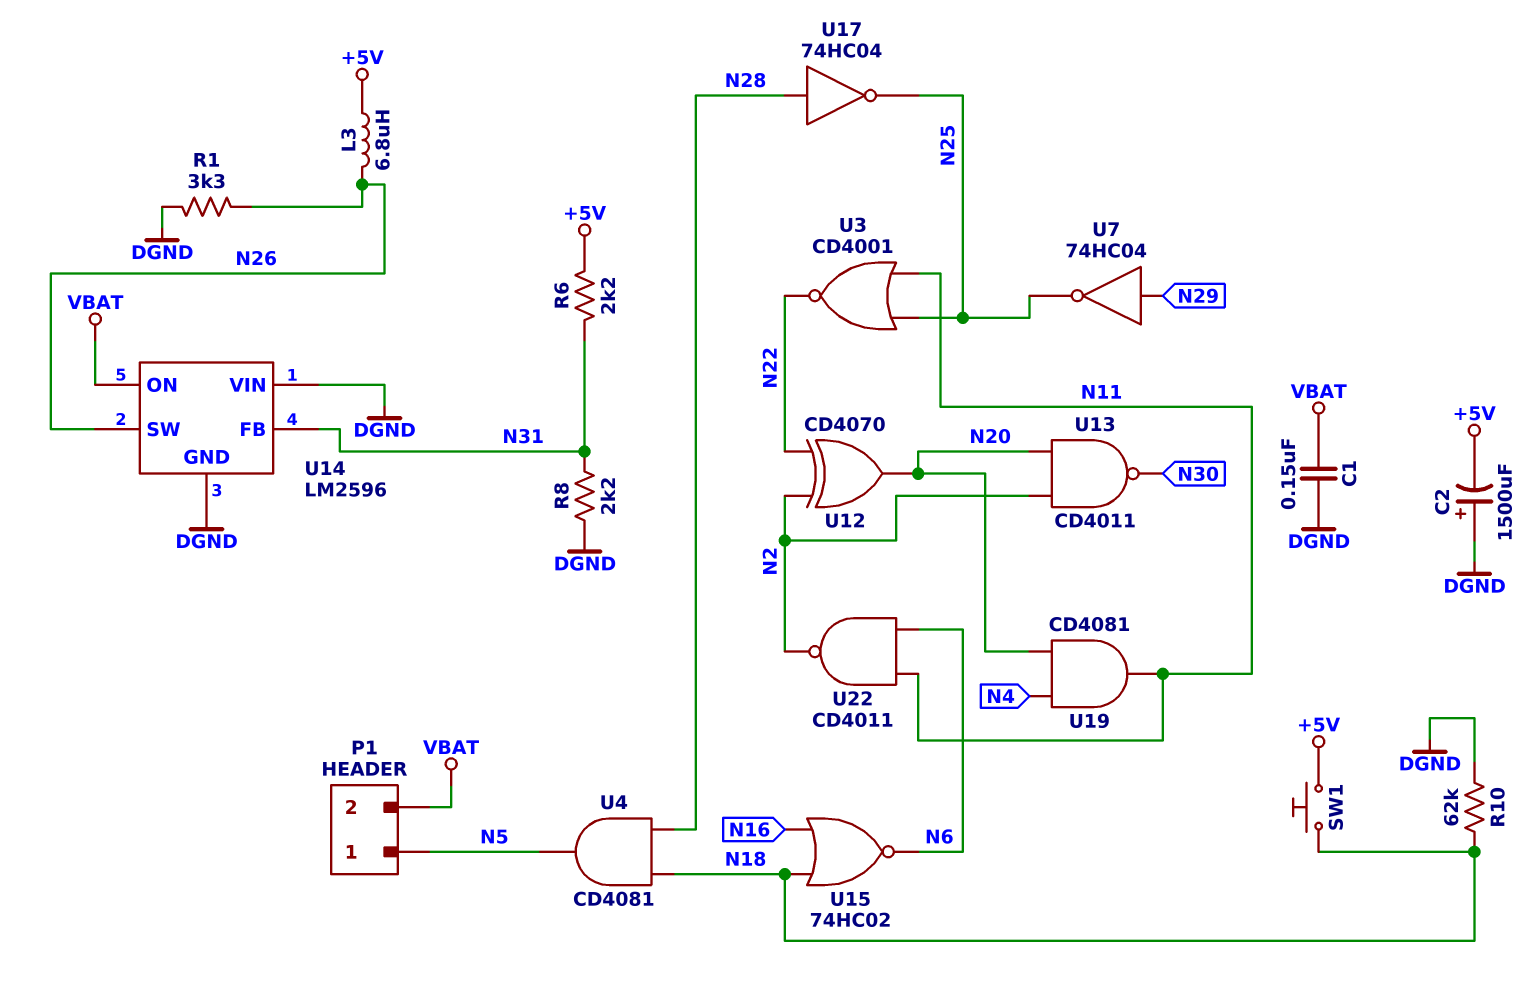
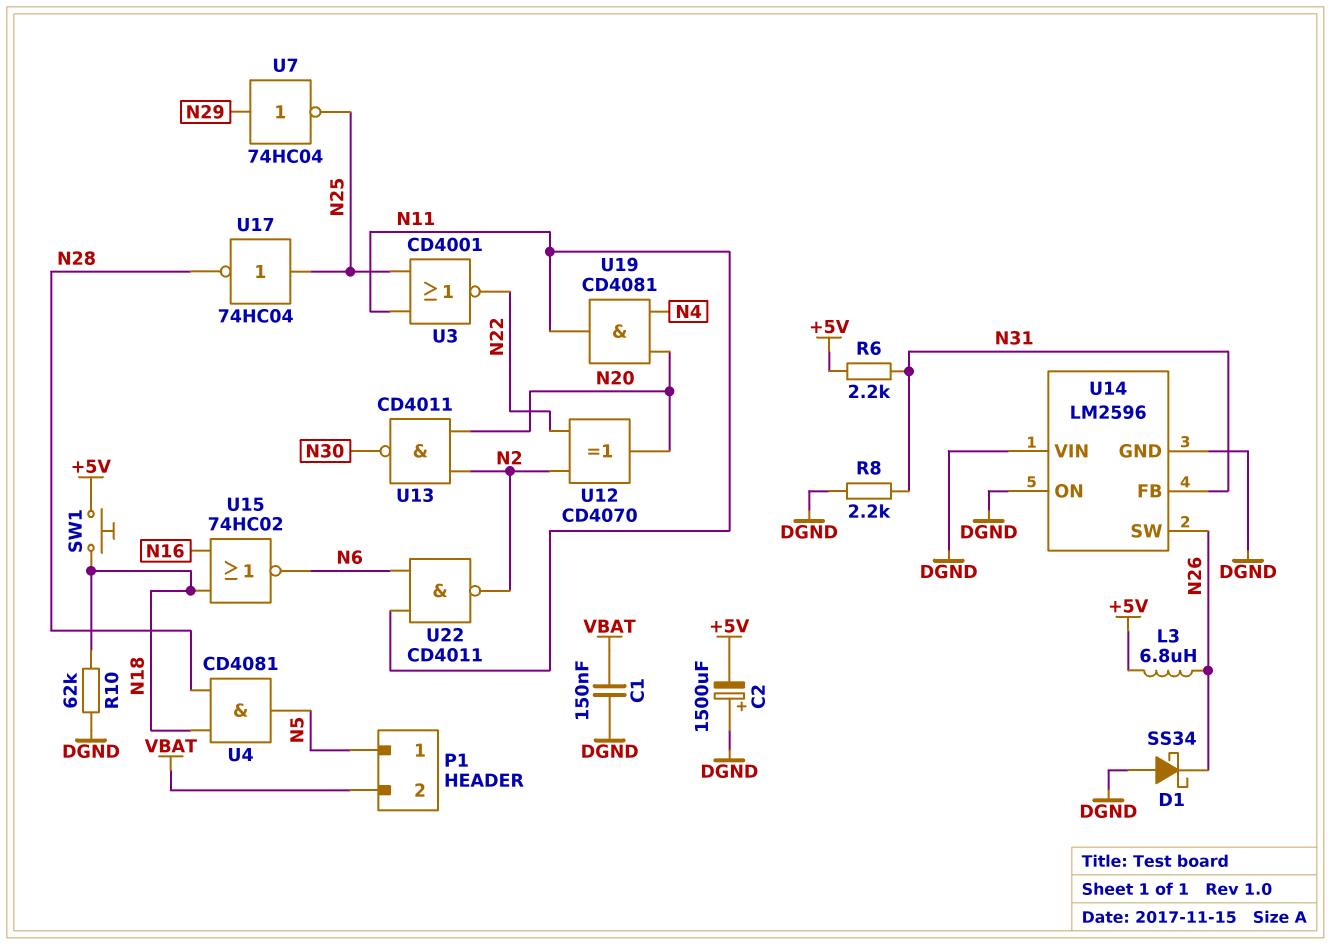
D1: none -> schottky SS34 (A DGND, K N26)
R1: 3.3k (DGND, N26) -> none
U14 pin ON: VBAT -> DGND
U17: NOT 74HC04 (in N28, out N25) -> NOT 74HC04 (in N25, out N28)

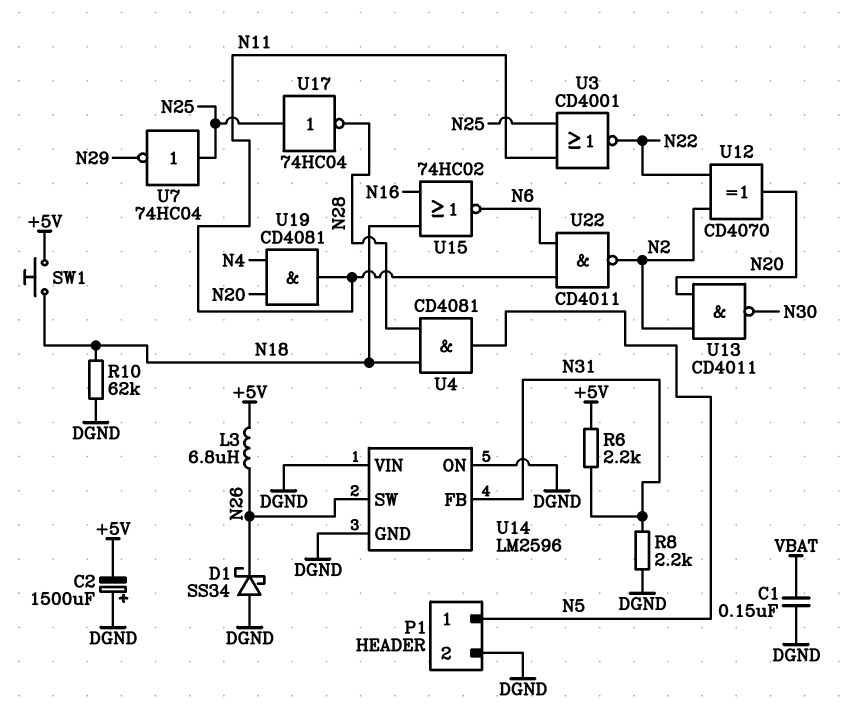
P1 pin 2: VBAT -> DGND
U7: NOT 74HC04 (in N29, out N25) -> NOT 74HC04 (in N25, out N29)

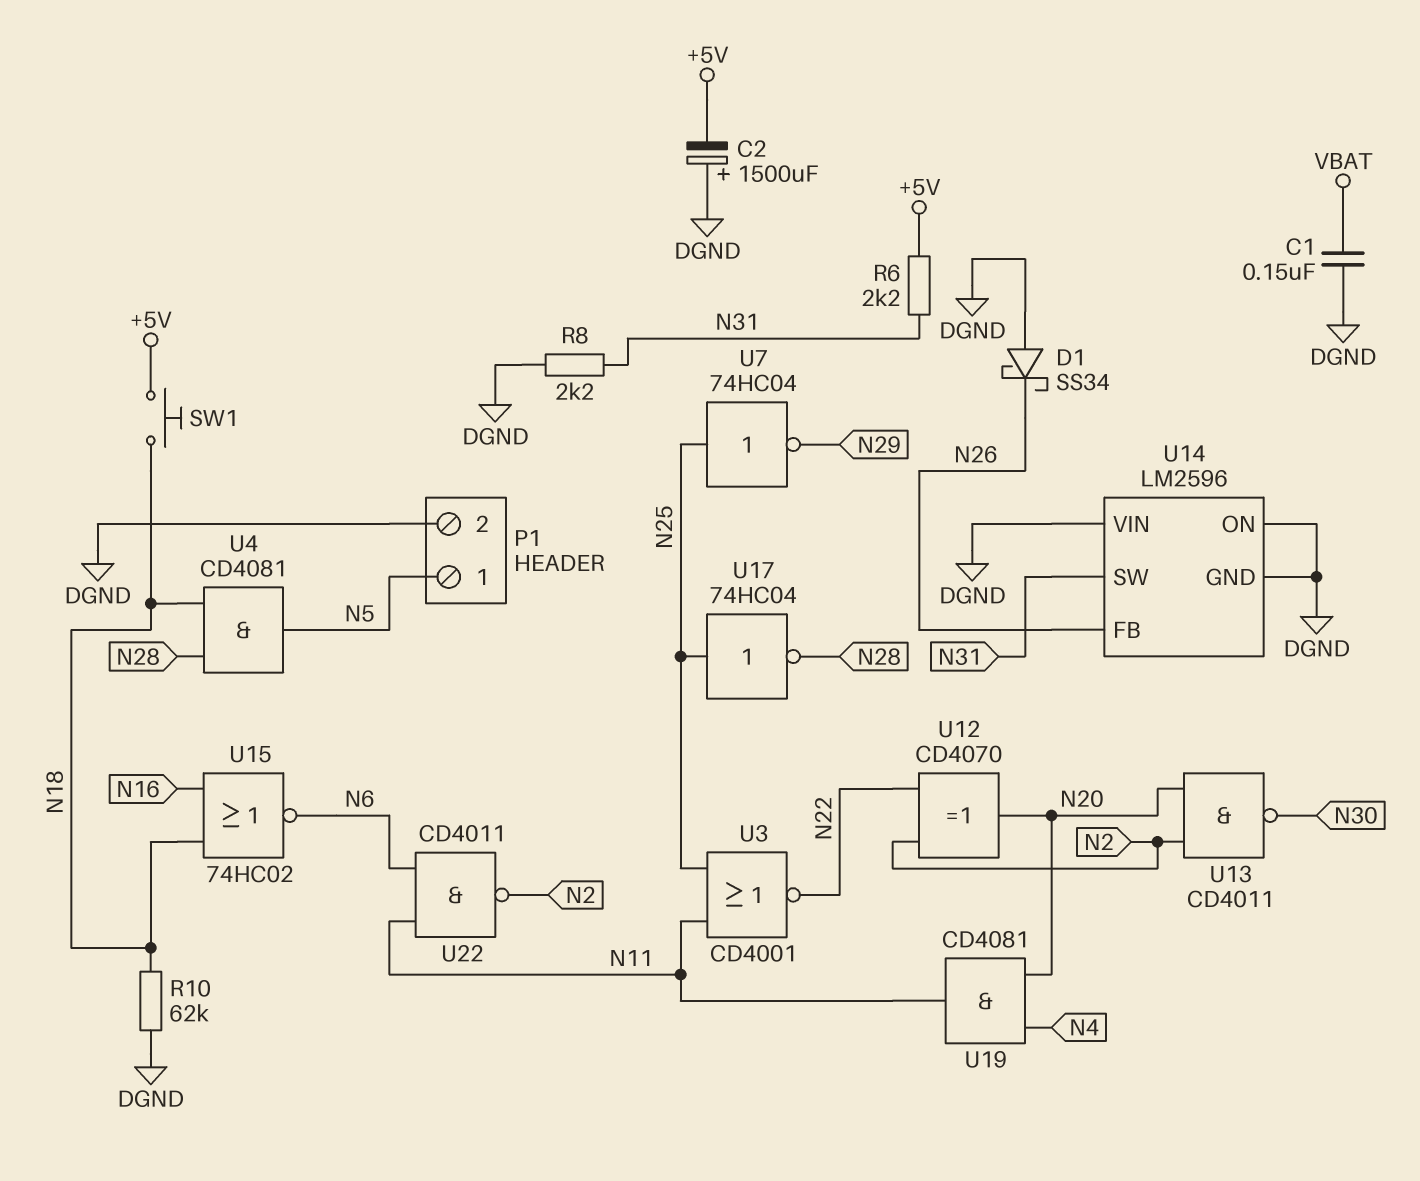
L3: 6.8uH (+5V, N26) -> none
U14 pin FB: N31 -> N26
U14 pin SW: N26 -> N31

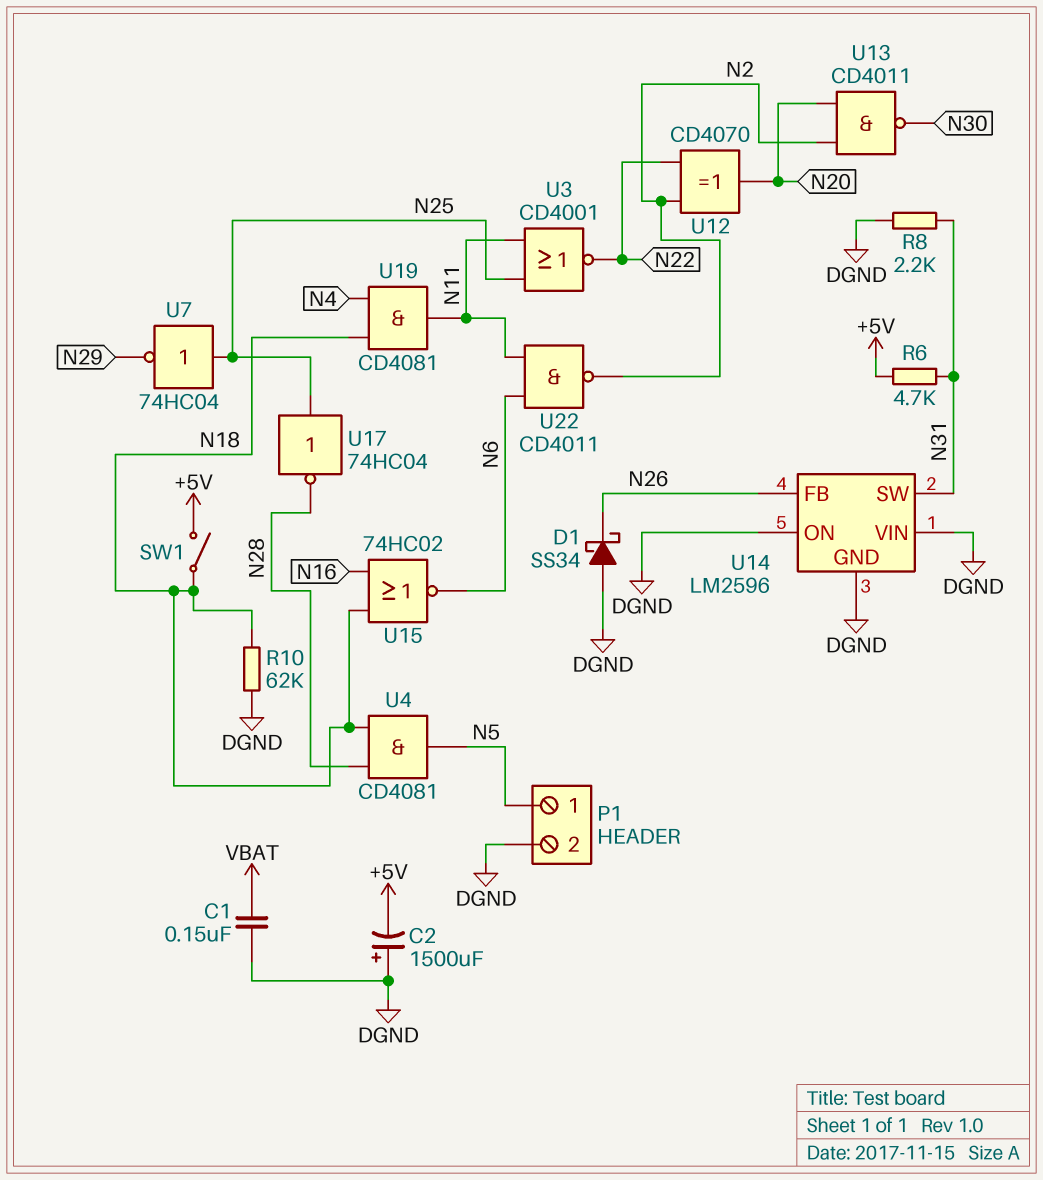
R6: 2.2k (+5V, N31) -> 4.7k (+5V, N31)
SW1: button (+5V, N18) -> switch (+5V, N18)
U19: AND CD4081 (in N4, in N20, out N11) -> AND CD4081 (in N4, in N18, out N11)

